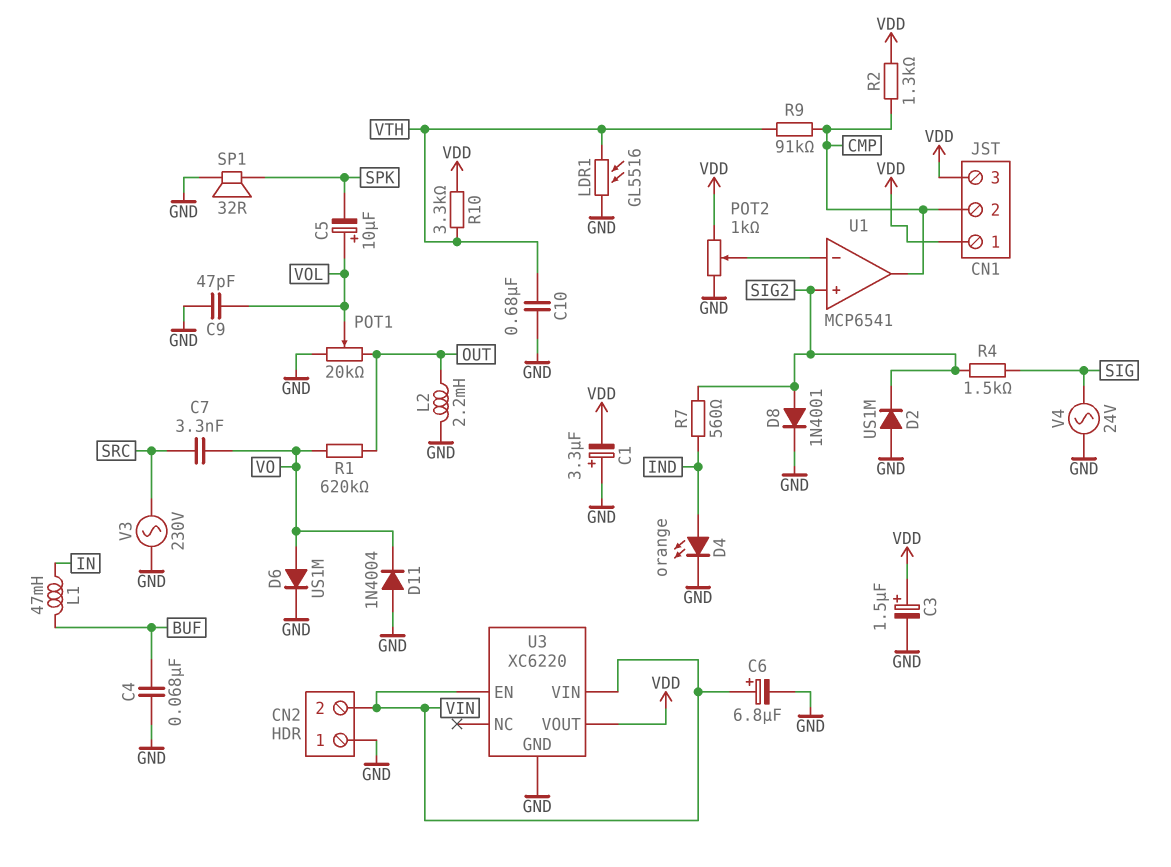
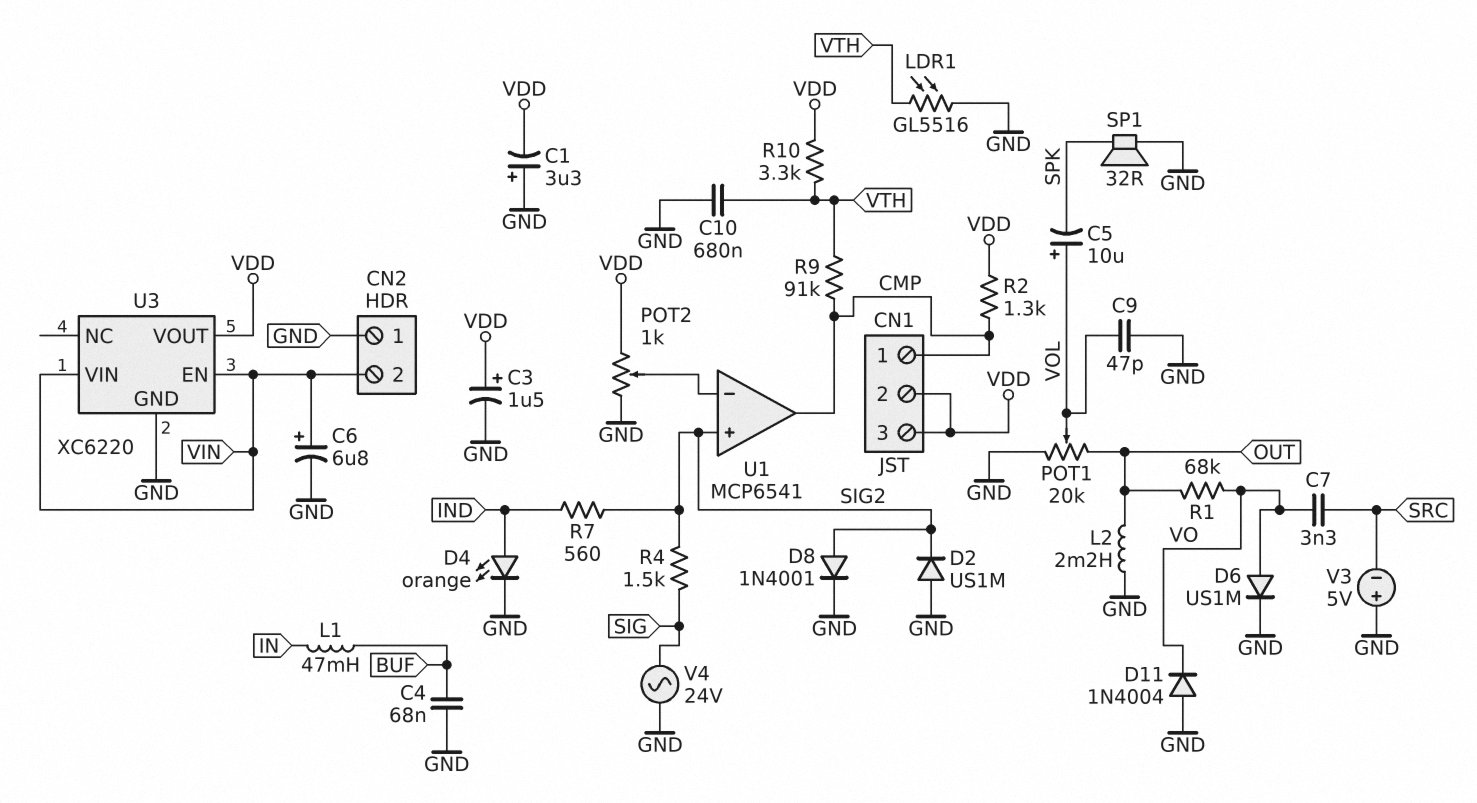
CN1 pin 1: VDD -> CMP
CN1 pin 2: CMP -> VDD
R1: 620k (OUT, VO) -> 68k (OUT, VO)
V3: AC 230V (GND, SRC) -> 5V (plus GND, minus SRC)

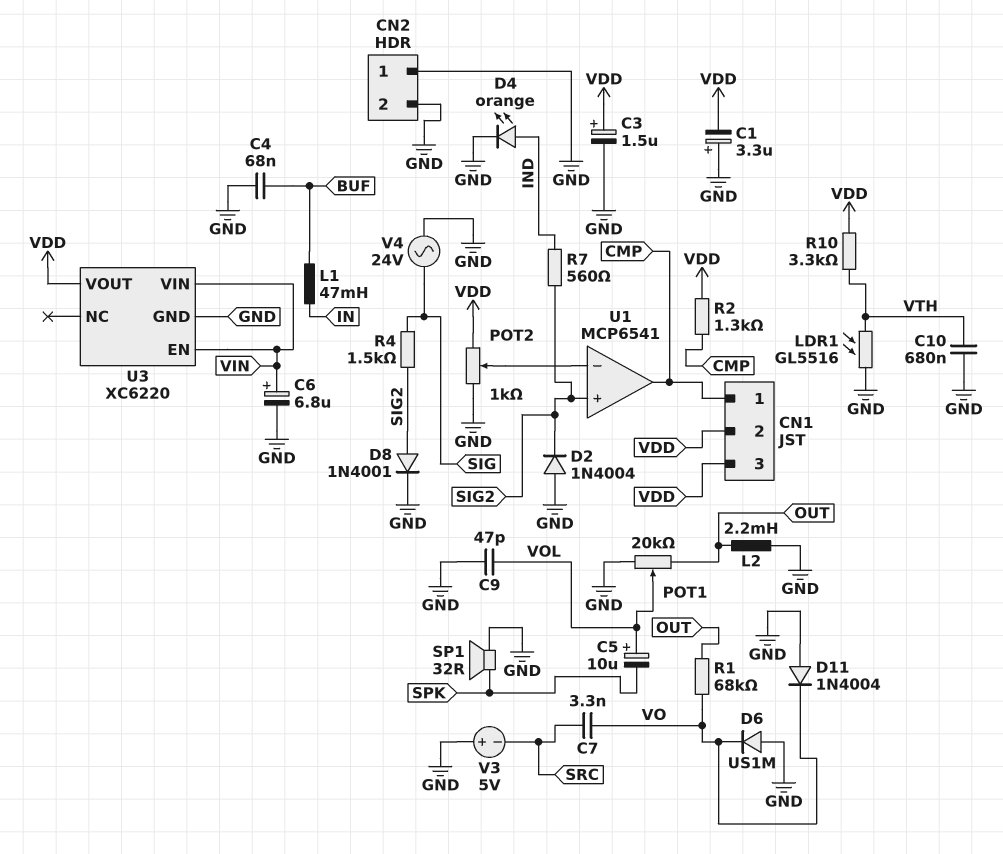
CN2 pin 2: VIN -> GND
D2: diode US1M (A GND, K SIG2) -> diode 1N4004 (A GND, K SIG2)
D6: diode US1M (A VO, K GND) -> diode US1M (A GND, K VO)
R9: 91k (CMP, VTH) -> none

